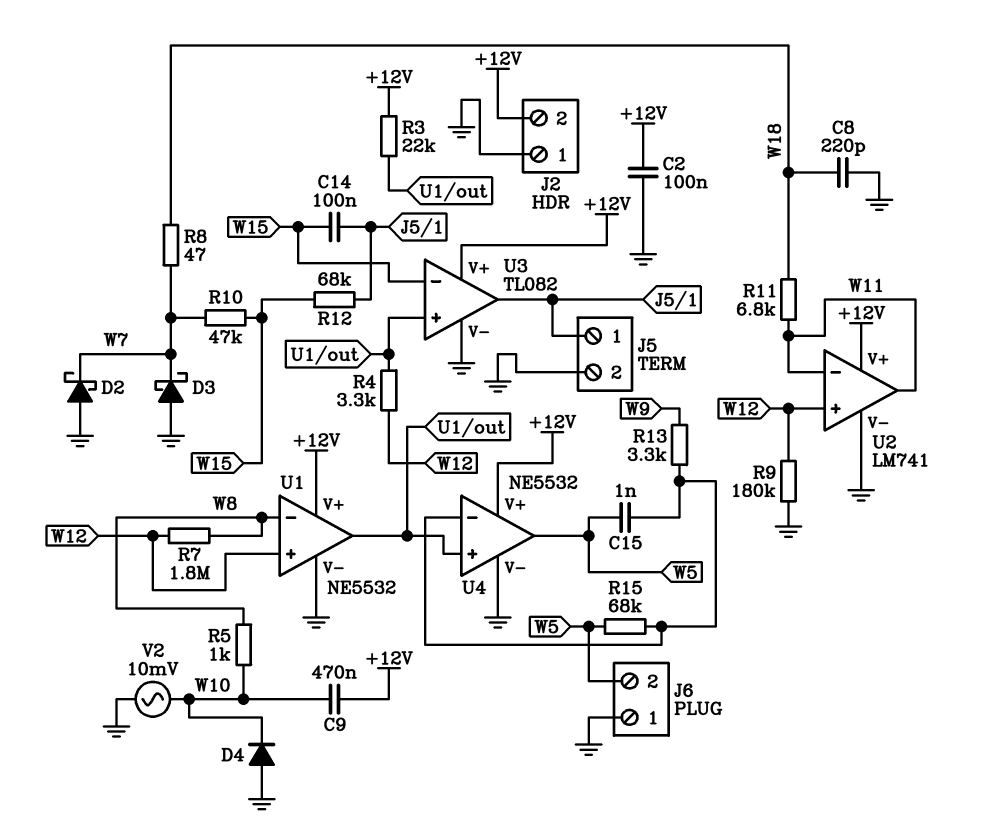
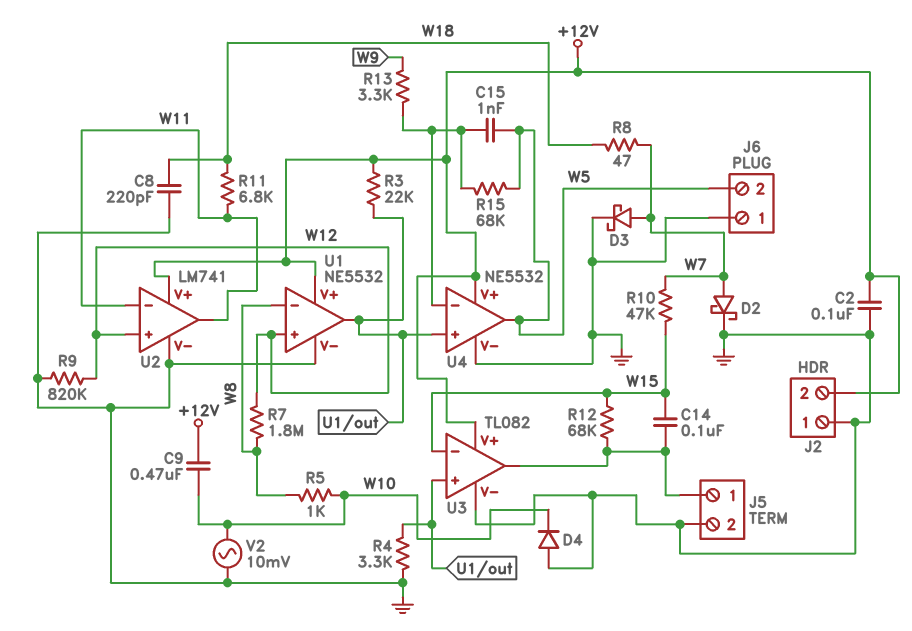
D2: schottky (A GND, K W7) -> schottky (A W7, K GND)
D3: schottky (A GND, K W7) -> schottky (A W7, K GND)
R4: 3.3k (U1/out, W12) -> 3.3k (GND, U1/out)
R9: 180k (GND, W12) -> 820k (GND, W12)

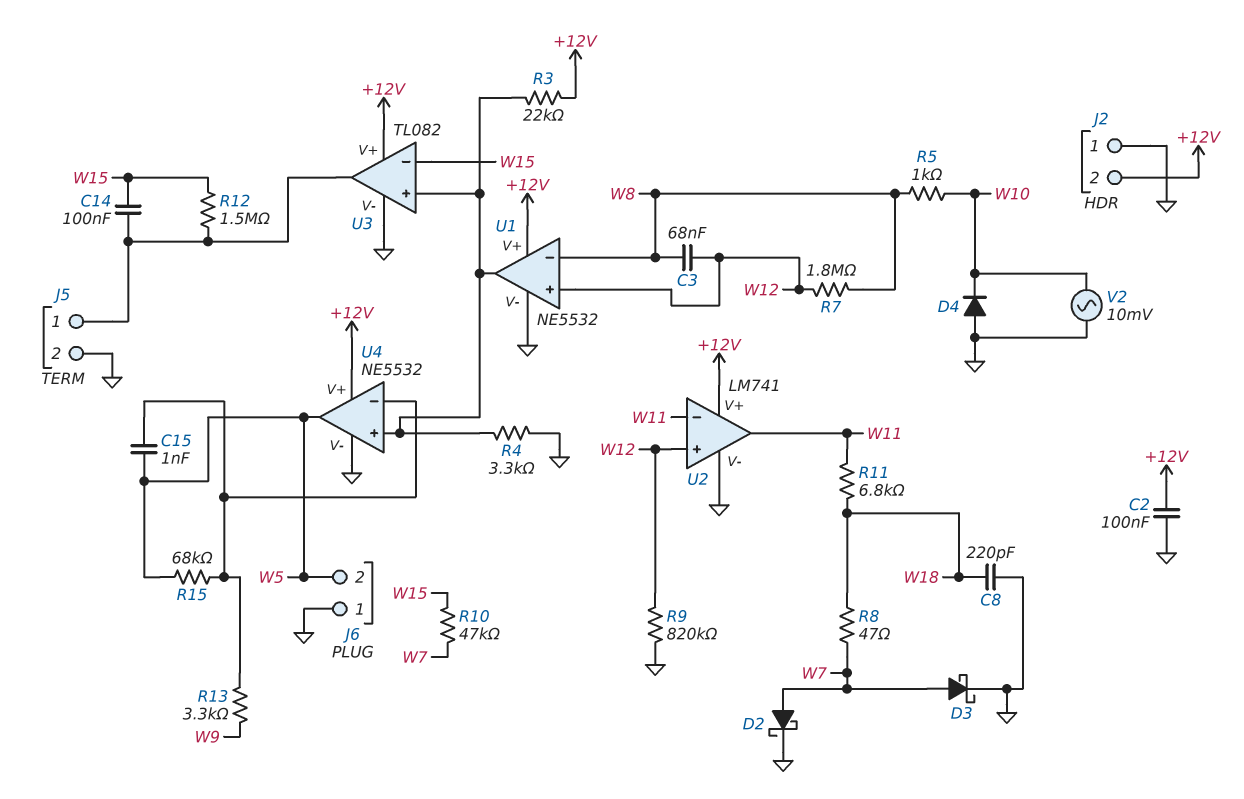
C3: none -> 68nF (W8, W12)
C9: 470nF (+12V, W10) -> none
R12: 68k (J5/1, W15) -> 1.5M (J5/1, W15)

